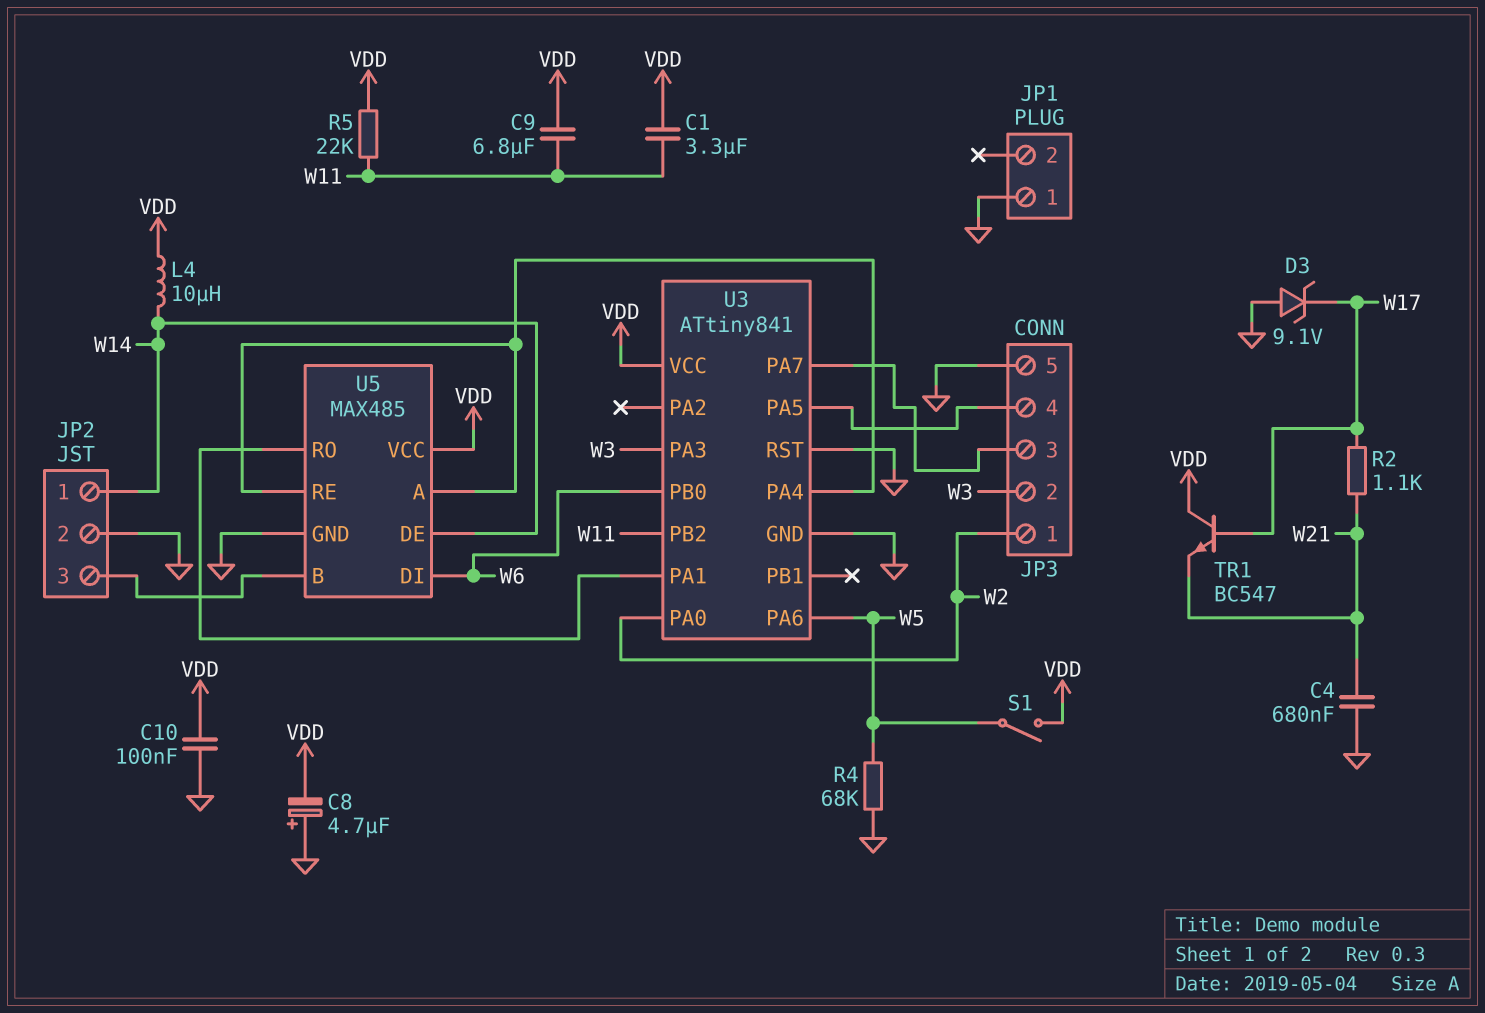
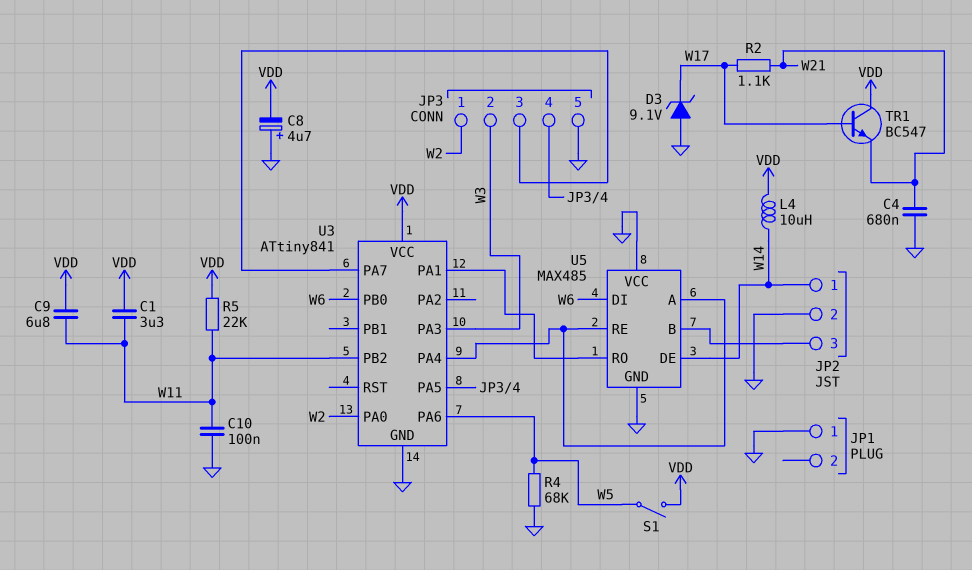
C10: 100nF (GND, VDD) -> 100nF (GND, W11)
U3 pin RST: GND -> none
U5 pin VCC: VDD -> GND

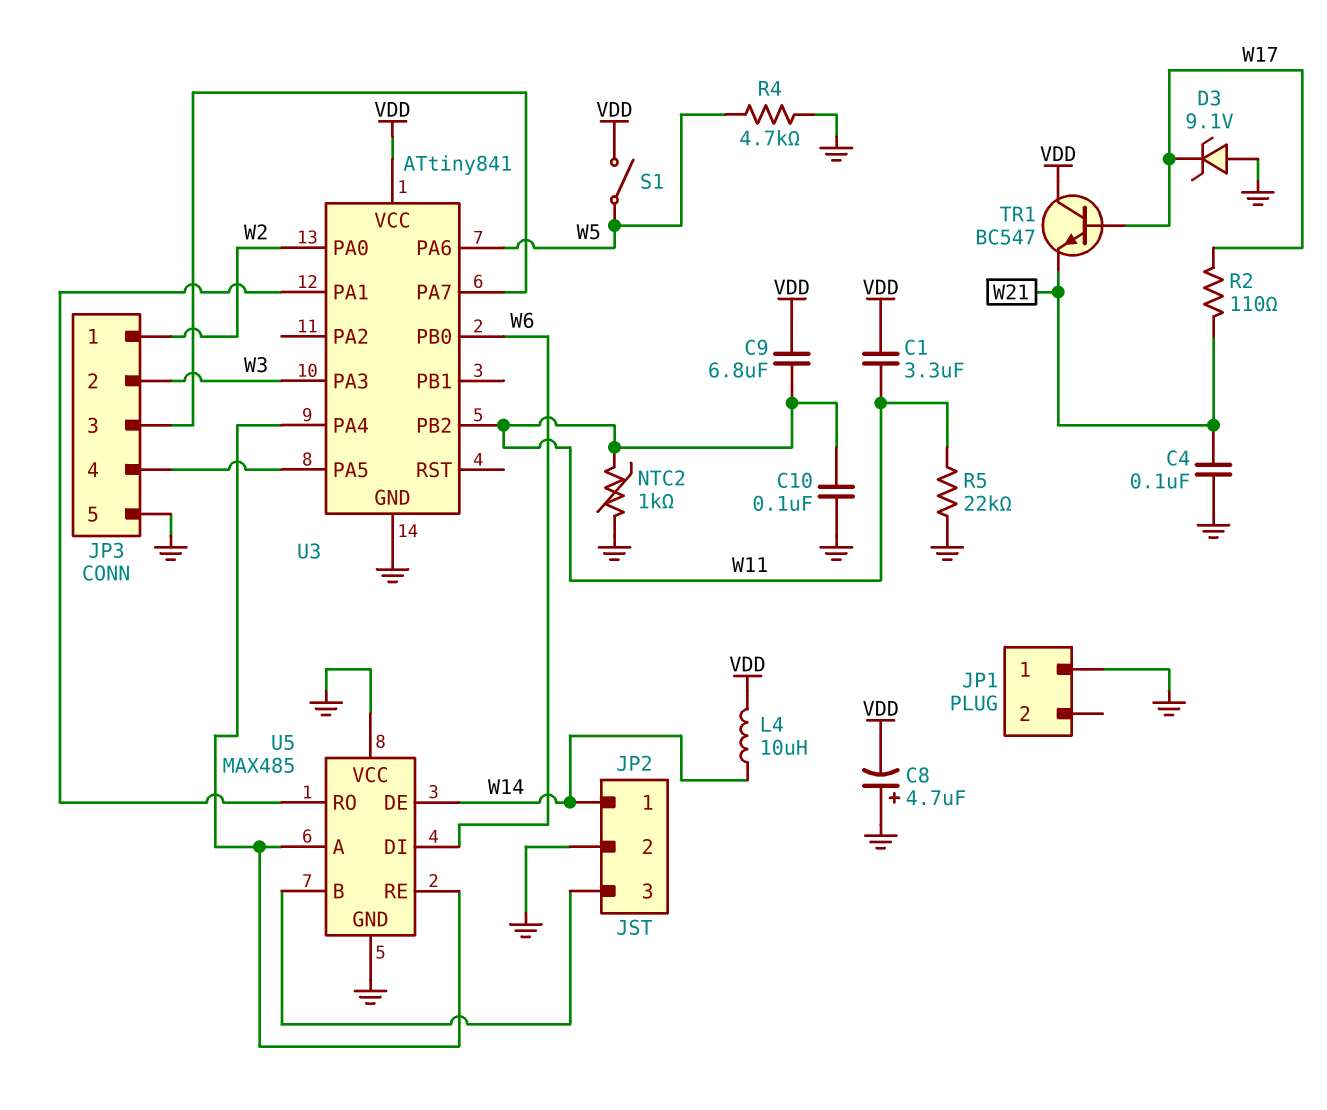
C4: 680nF (GND, W21) -> 100nF (GND, W21)
NTC2: none -> 1k (GND, W11)
R2: 1.1k (W17, W21) -> 110 (W17, W21)
R4: 68k (GND, W5) -> 4.7k (GND, W5)
R5: 22k (VDD, W11) -> 22k (GND, W11)

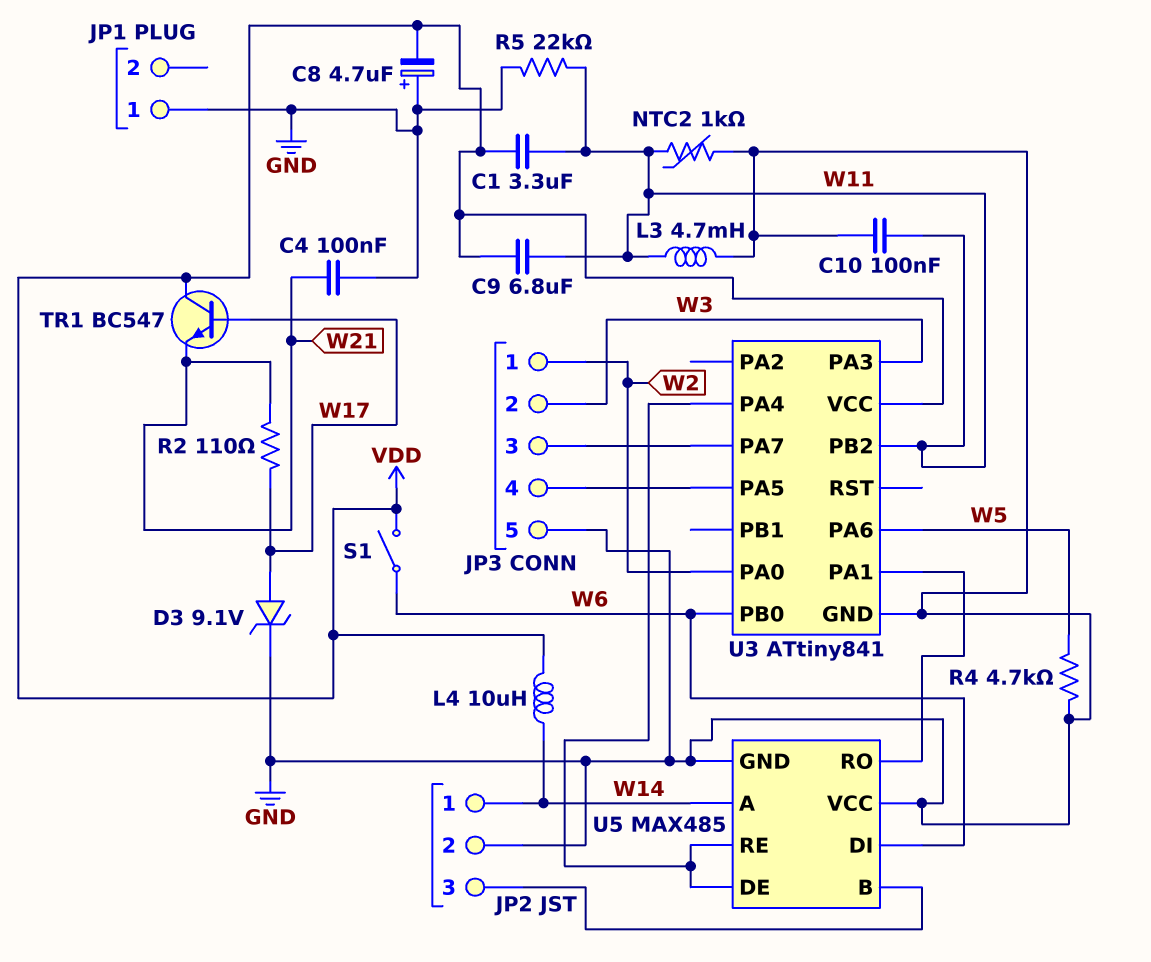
D3: zener 9.1V (A GND, K W17) -> zener 9.1V (A W17, K GND)
L3: none -> 4.7mH (GND, W11)
S1: switch (VDD, W5) -> switch (VDD, W6)
U5 pin A: U3/PA4 -> W14
U5 pin DE: W14 -> U3/PA4

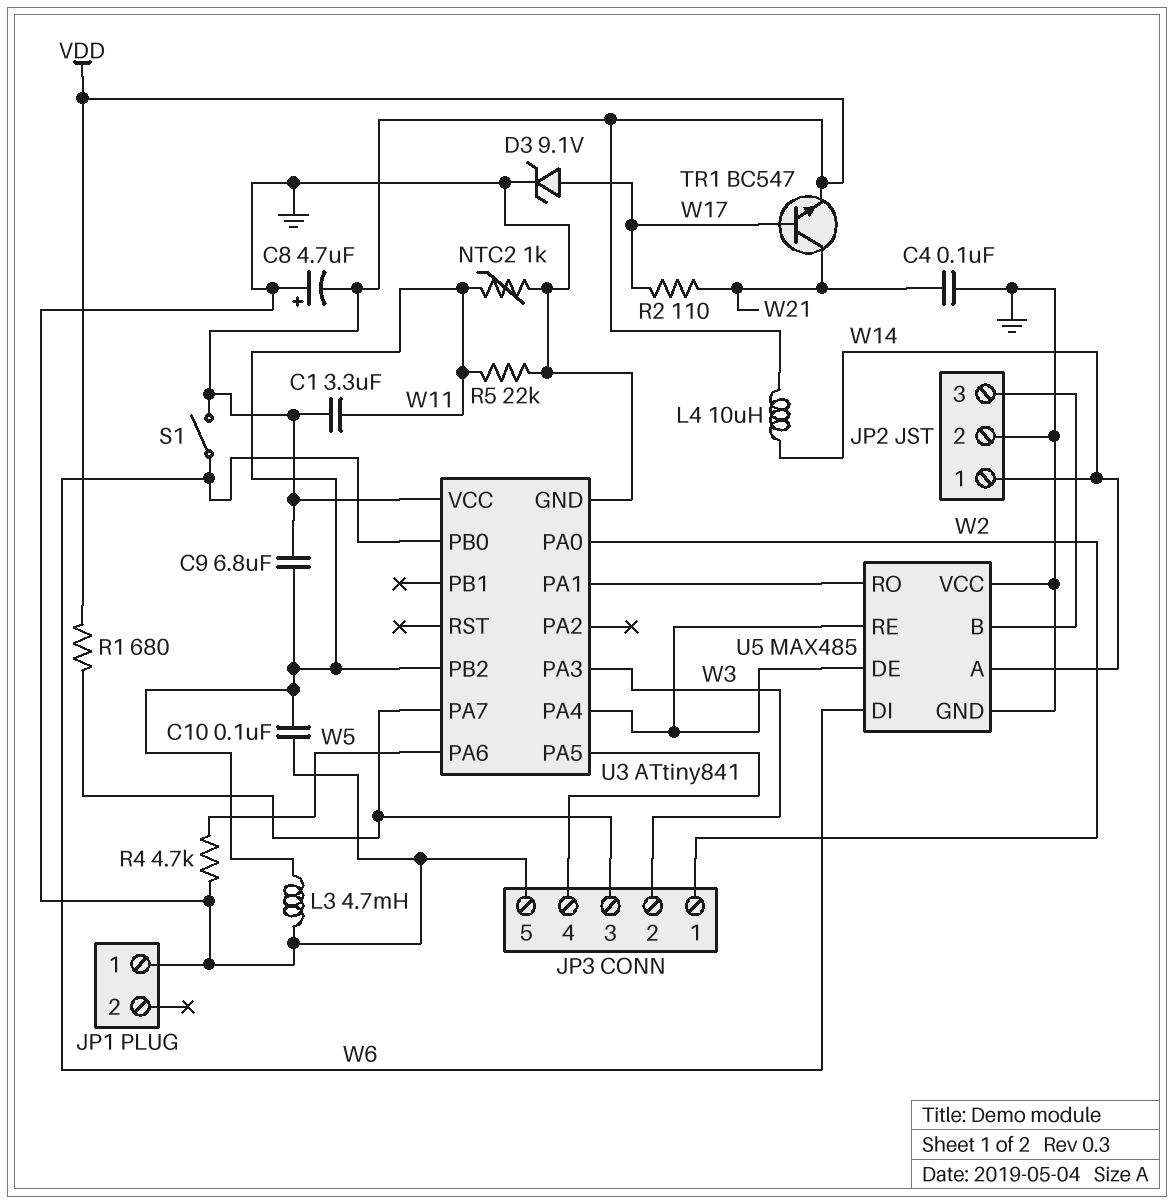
R1: none -> 680 (JP3/3, VDD)
TR1: NPN BC547 (B W17, C VDD, E W21) -> NPN BC547 (B W17, C W21, E VDD)

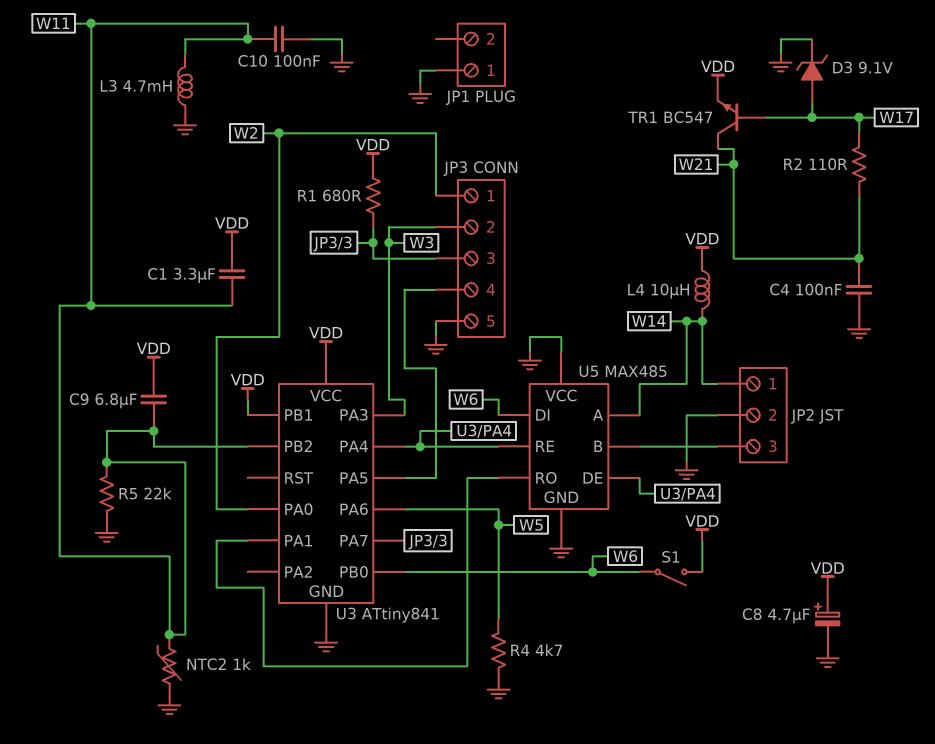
C8: 4.7uF (plus GND, minus VDD) -> 4.7uF (plus VDD, minus GND)
U3 pin PB1: none -> VDD

